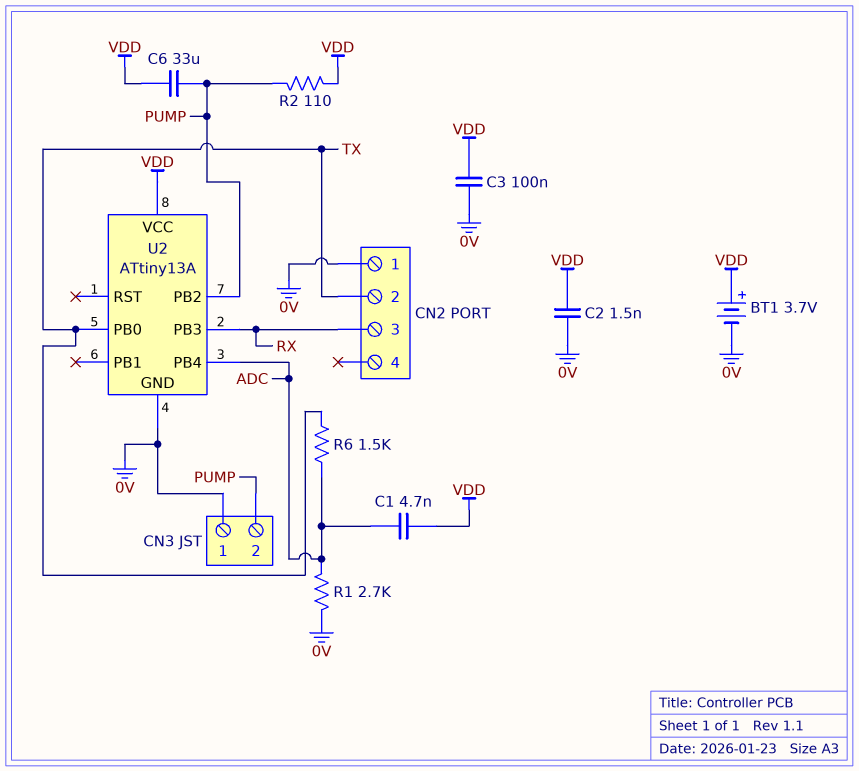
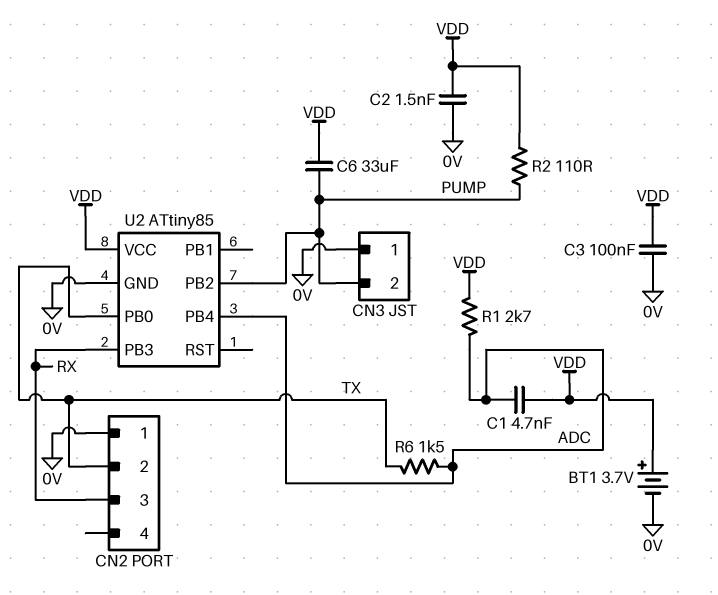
R1: 2.7k (0V, ADC) -> 2.7k (ADC, VDD)
U2: ATtiny13A -> ATtiny85

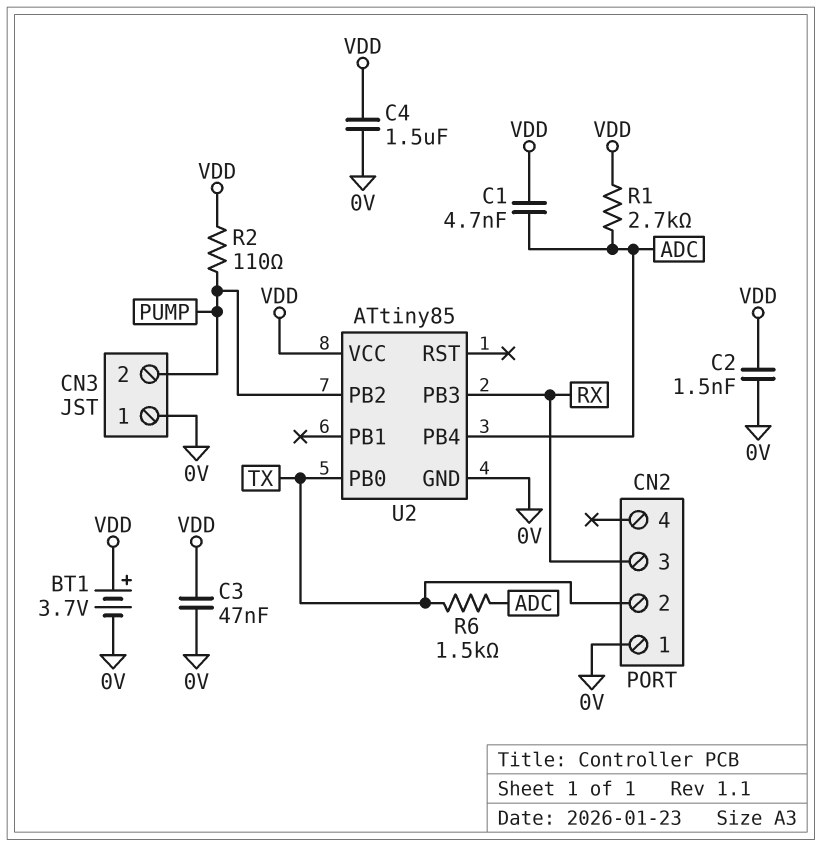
C3: 100nF (0V, VDD) -> 47nF (0V, VDD)
C4: none -> 1.5uF (0V, VDD)
C6: 33uF (PUMP, VDD) -> none

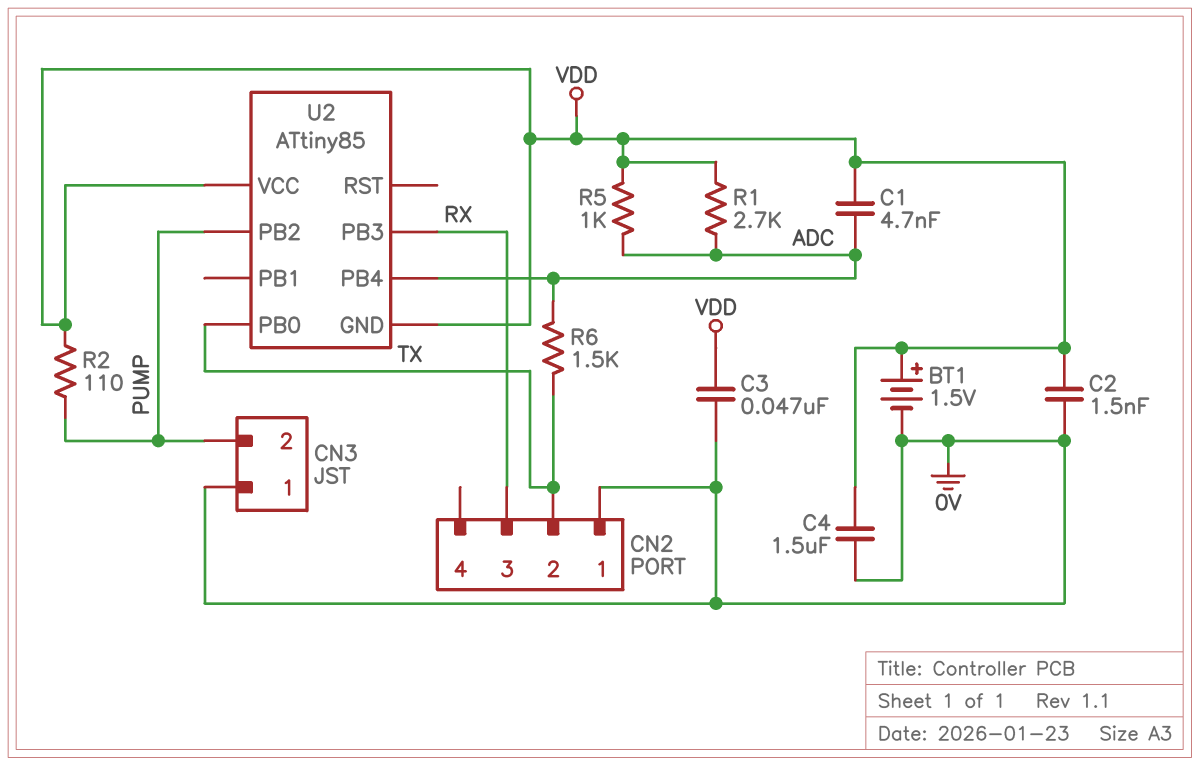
BT1: 3.7V (plus VDD, minus 0V) -> 1.5V (plus VDD, minus 0V)
R5: none -> 1k (ADC, VDD)
U2 pin GND: 0V -> VDD

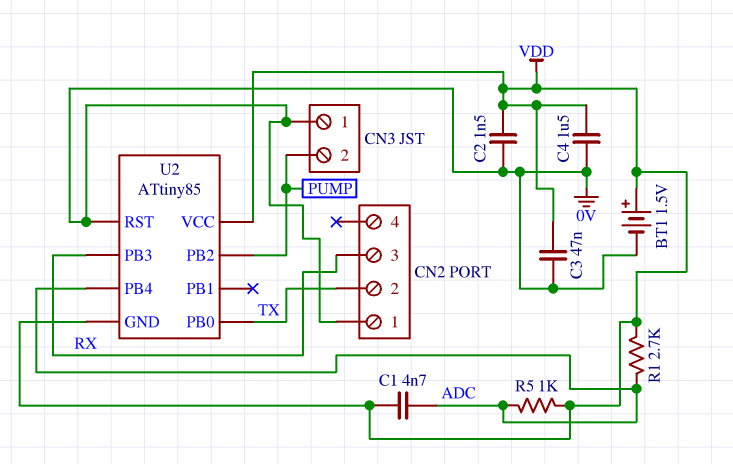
R2: 110 (PUMP, VDD) -> none
R6: 1.5k (ADC, TX) -> none
U2 pin RST: none -> 0V

